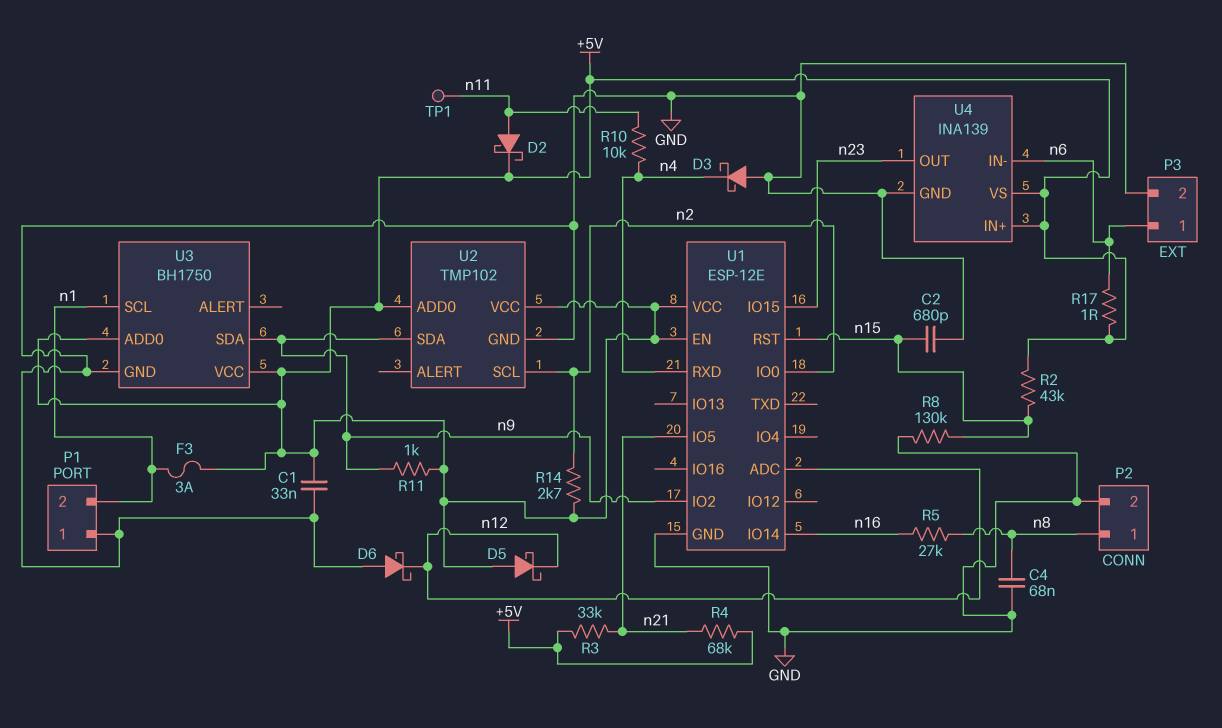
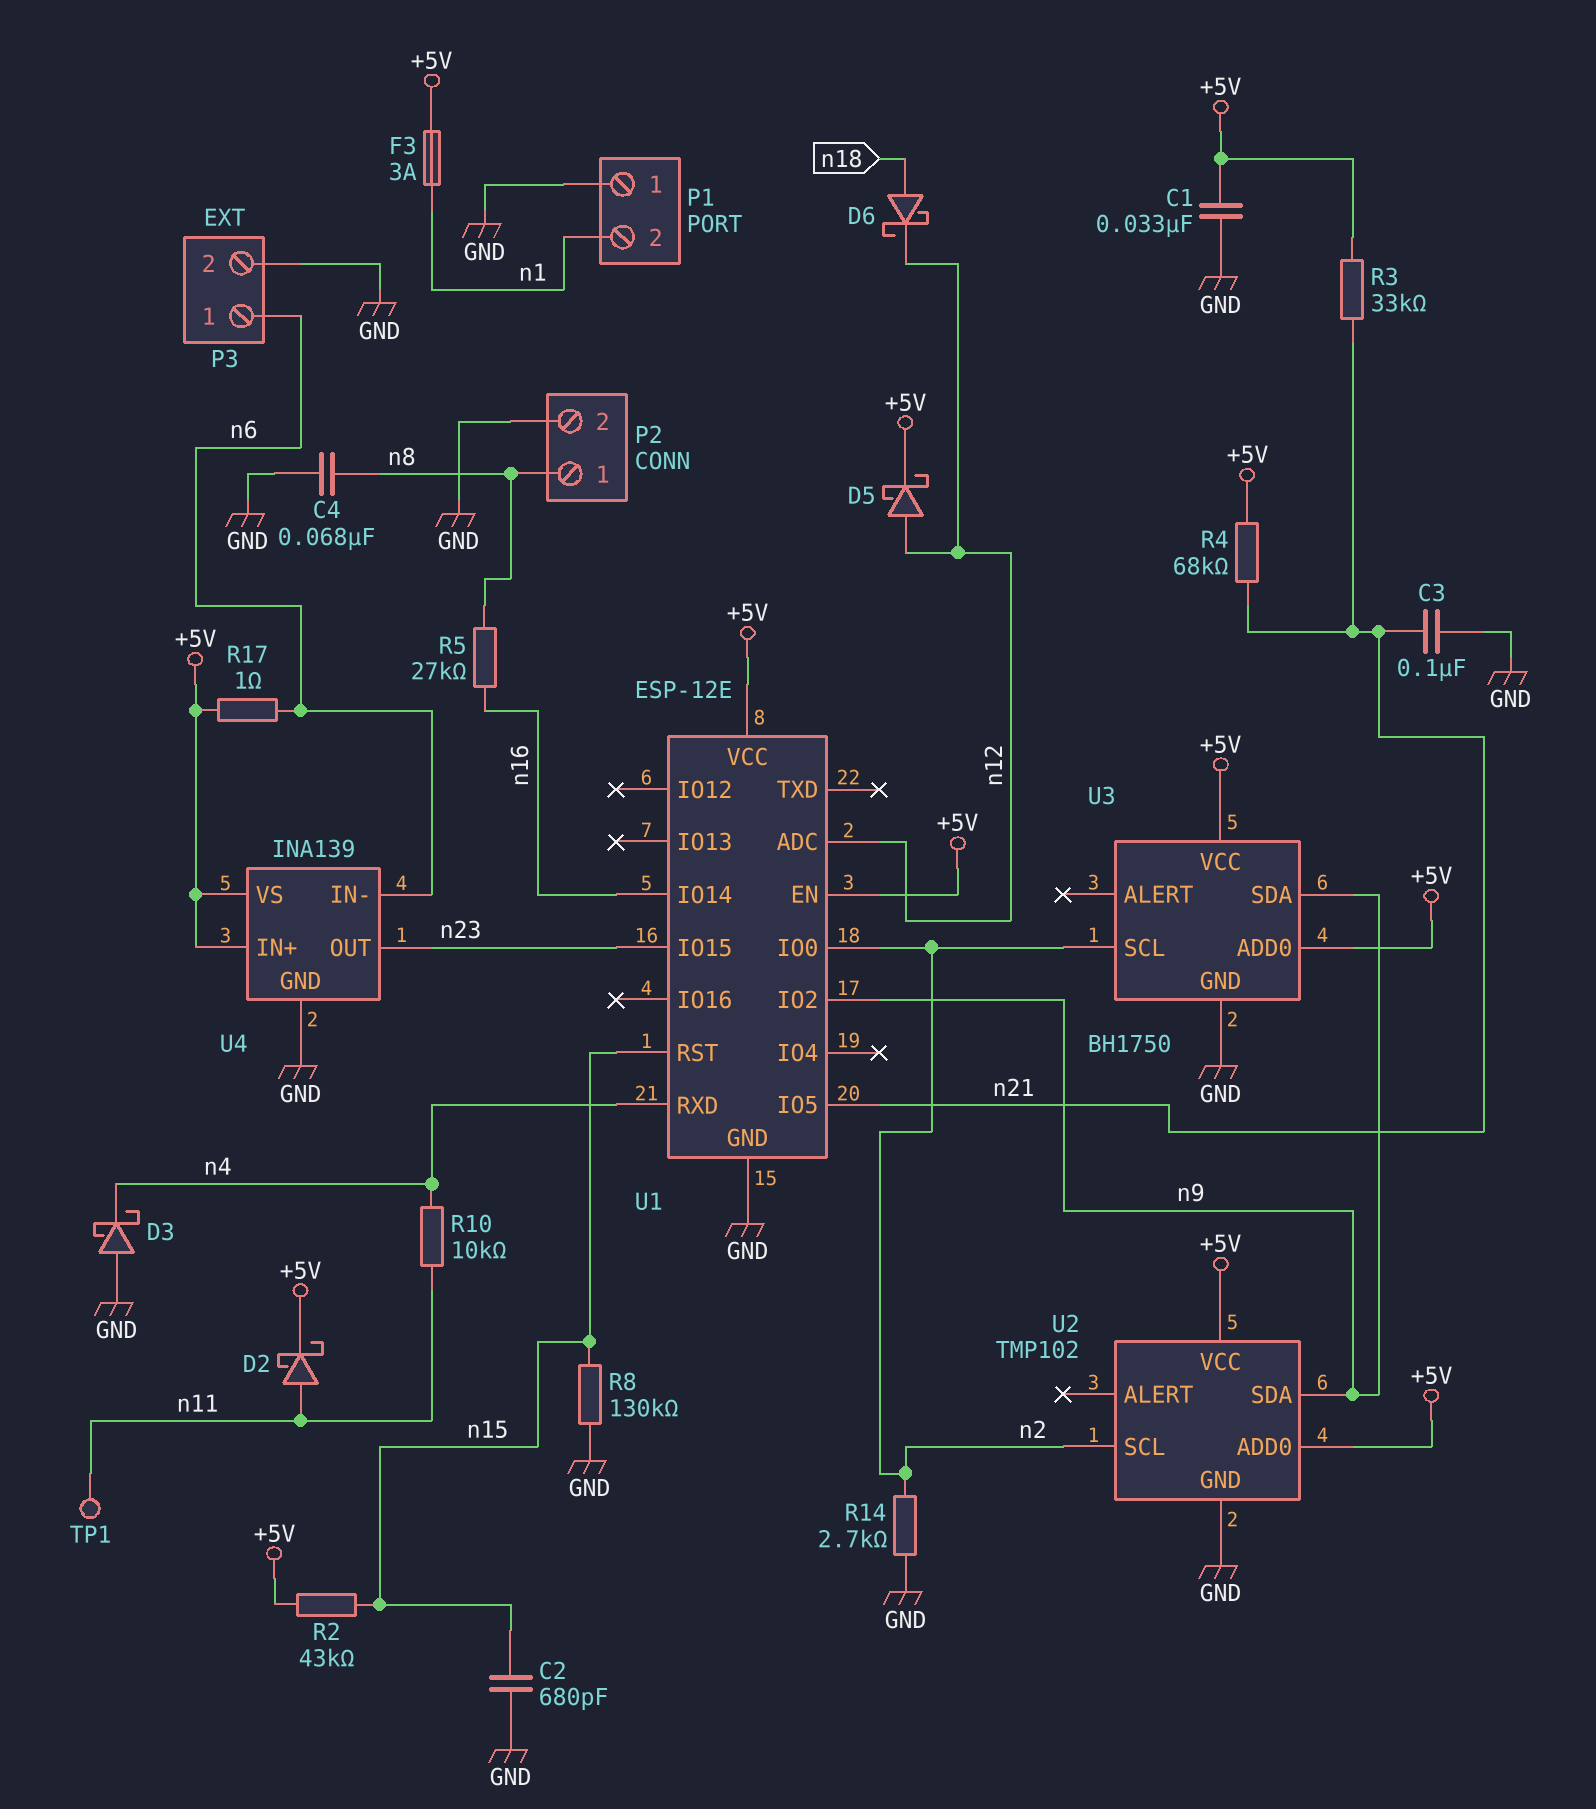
C3: none -> 100nF (GND, n21)
D5: schottky (A +5V, K n12) -> schottky (A n12, K +5V)
D6: schottky (A GND, K n12) -> schottky (A n18, K n12)
R11: 1k (+5V, n9) -> none
R14: 2.7k (+5V, n2) -> 2.7k (GND, n2)
U3 pin SCL: n1 -> n2

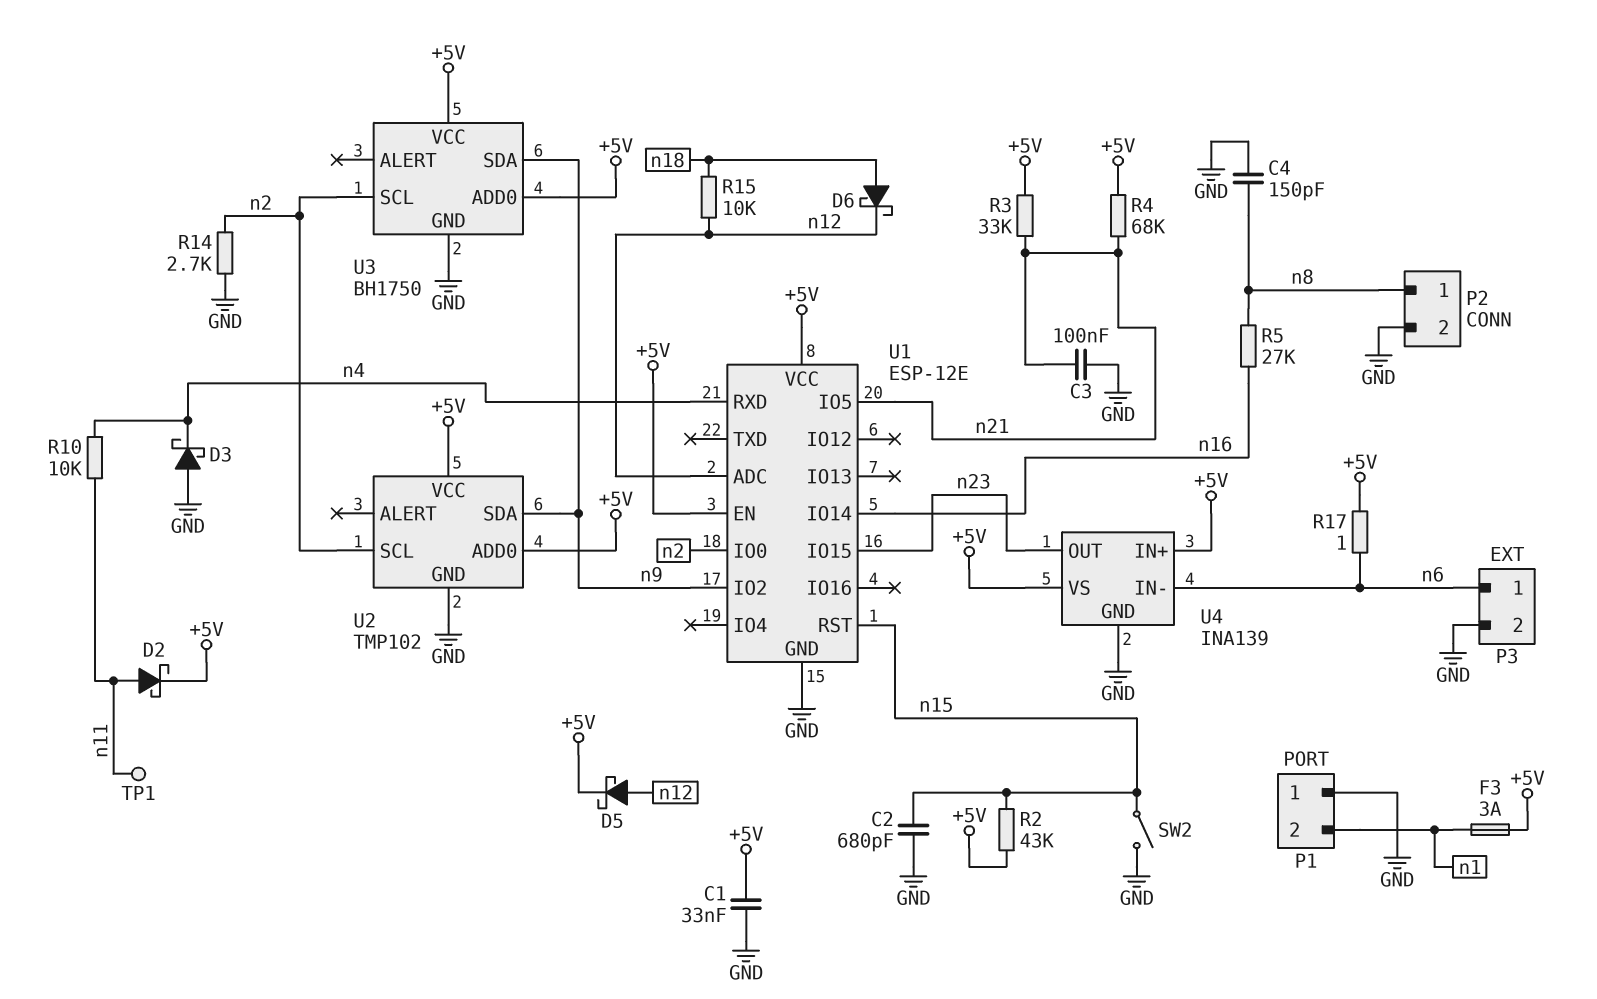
C4: 68nF (GND, n8) -> 150pF (GND, n8)
R8: 130k (GND, n15) -> none
R15: none -> 10k (n12, n18)
SW2: none -> switch (GND, n15)

